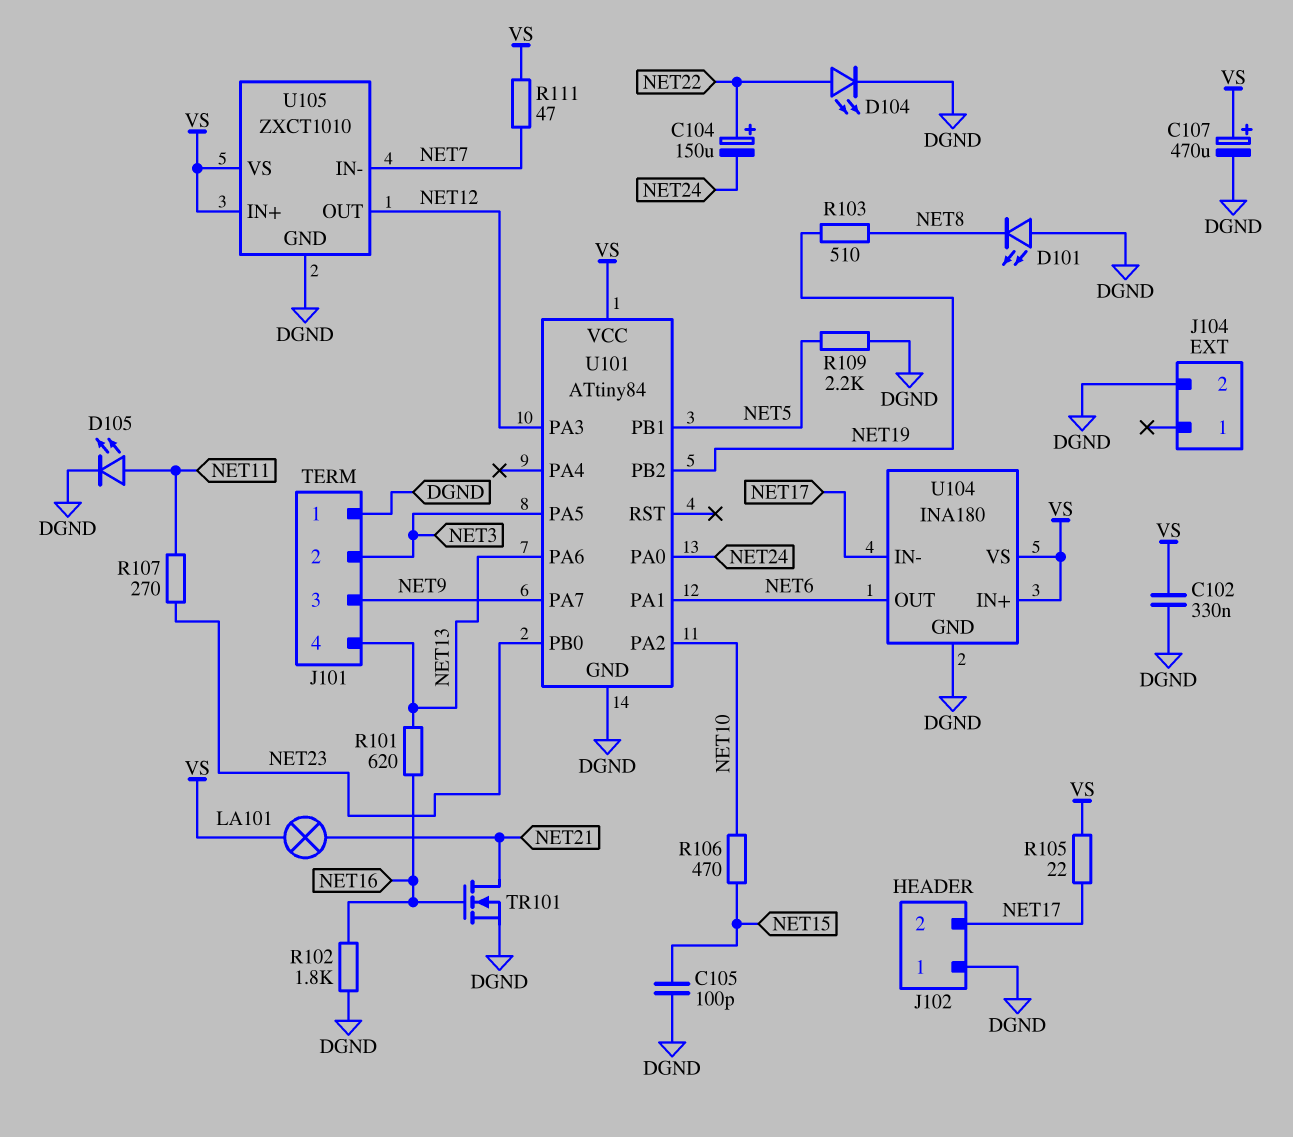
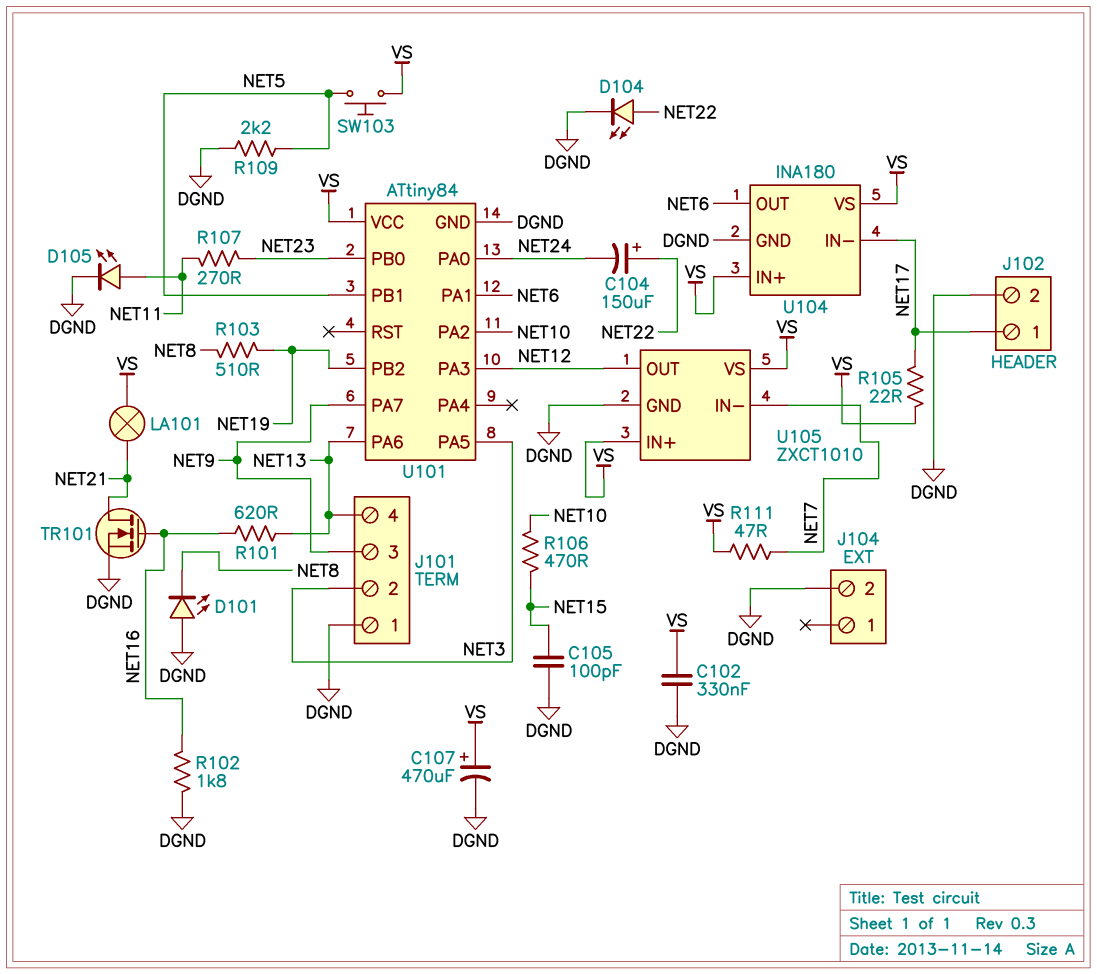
J102 pin 1: DGND -> NET17
J102 pin 2: NET17 -> DGND
SW103: none -> button (NET5, VS)

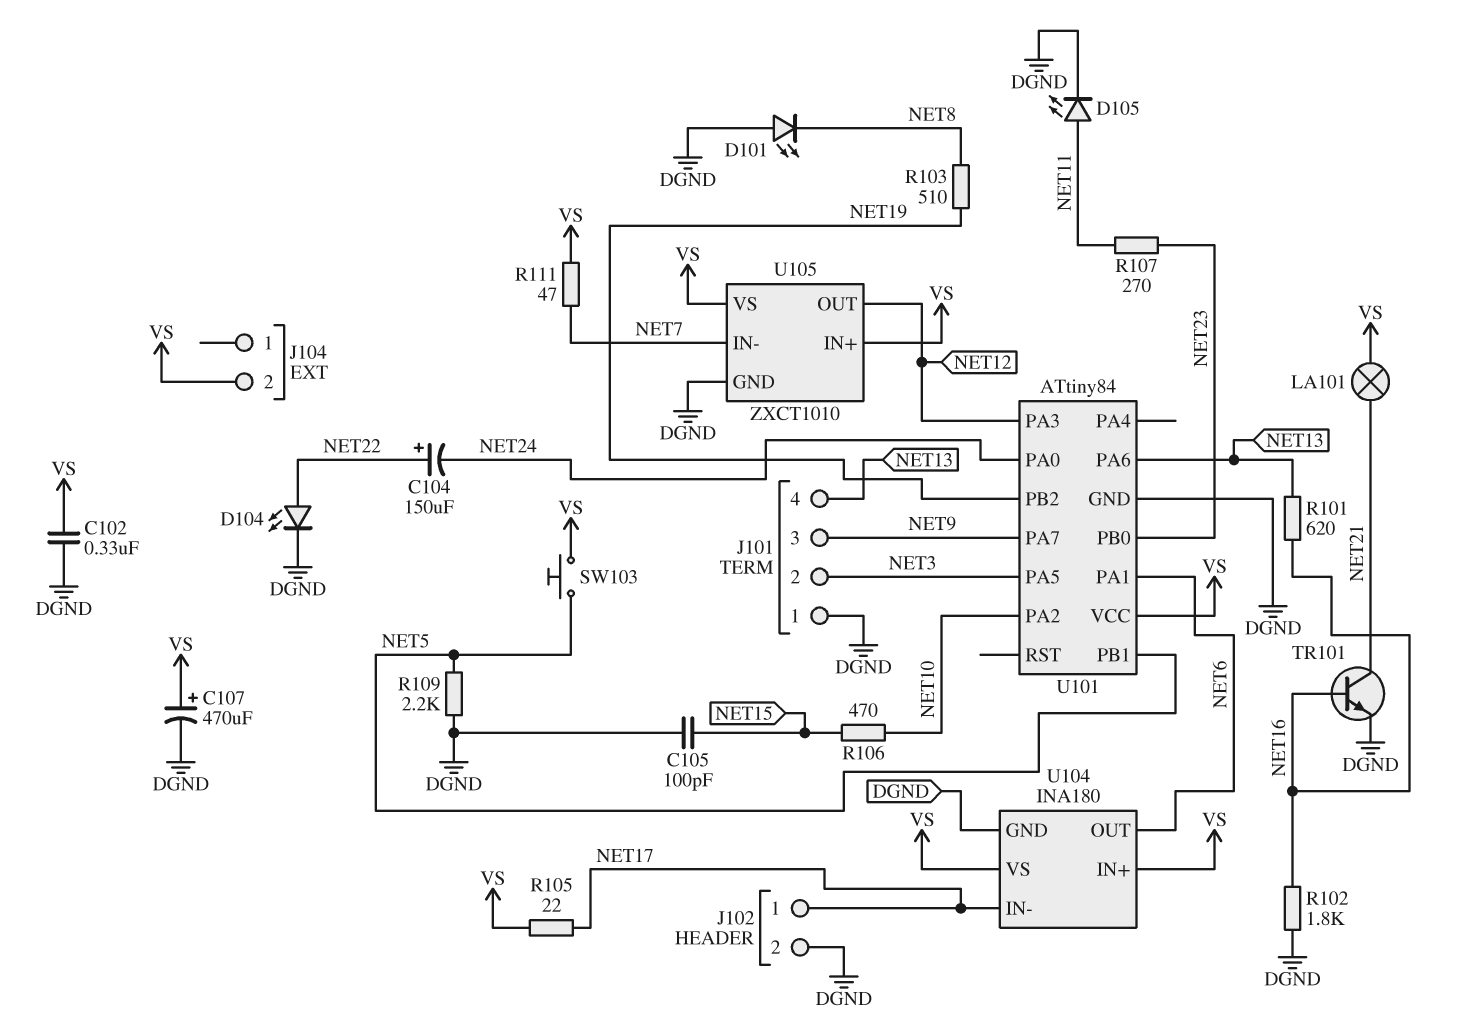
J104 pin 2: DGND -> VS
TR101: NMOS (G NET16, D NET21, S DGND) -> NPN (B NET16, C NET21, E DGND)

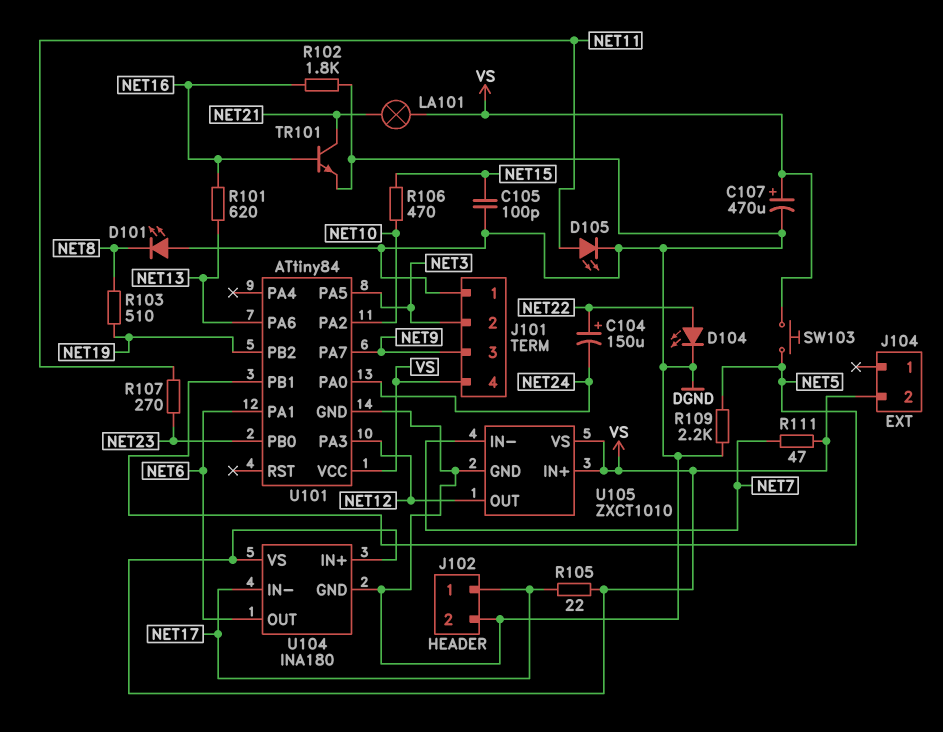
C102: 330nF (DGND, VS) -> none
J101 pin 4: NET13 -> VS

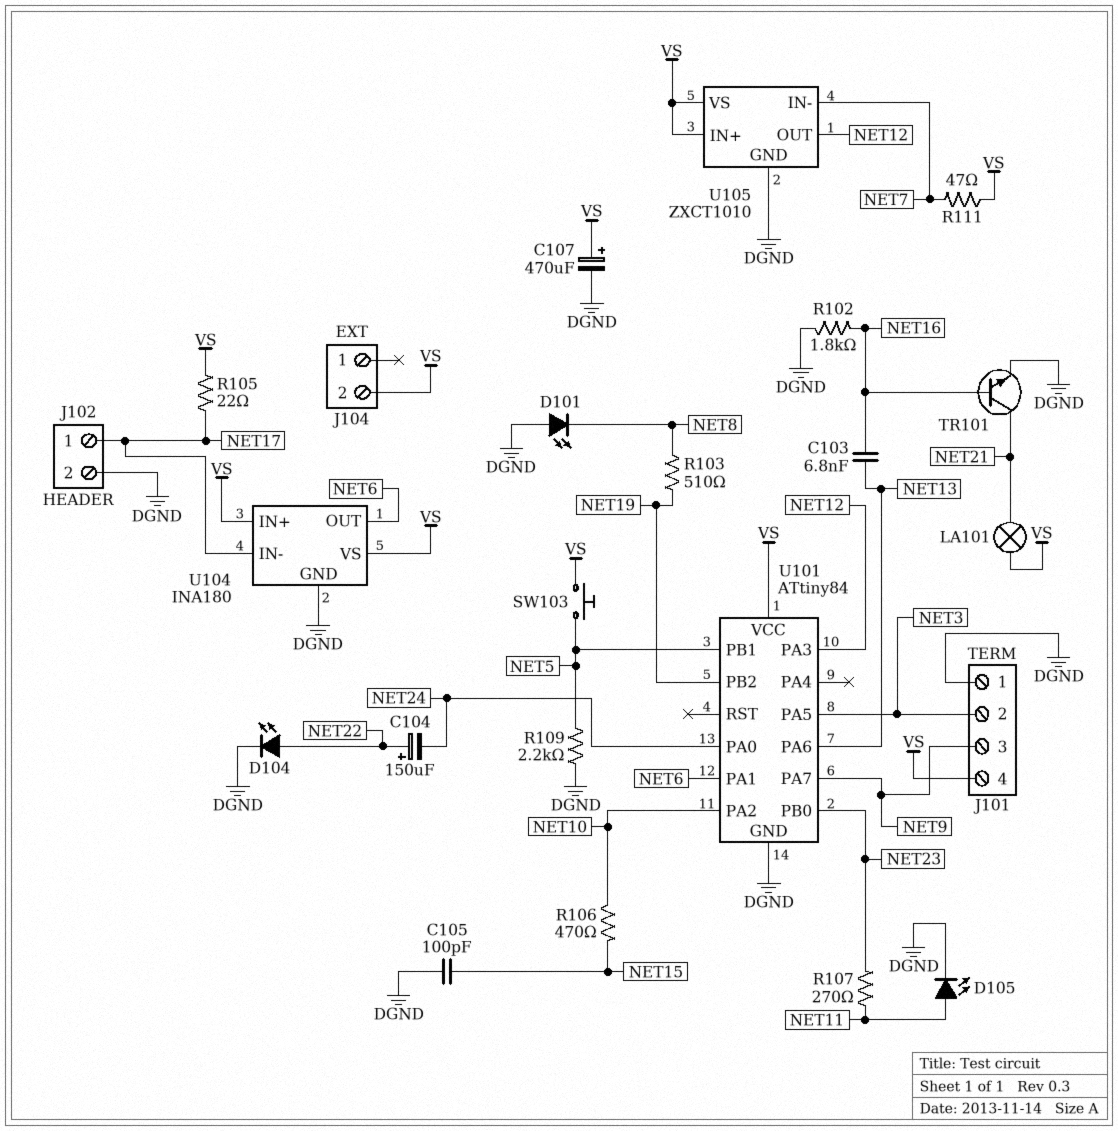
C103: none -> 6.8nF (NET13, NET16)
R101: 620 (NET13, NET16) -> none

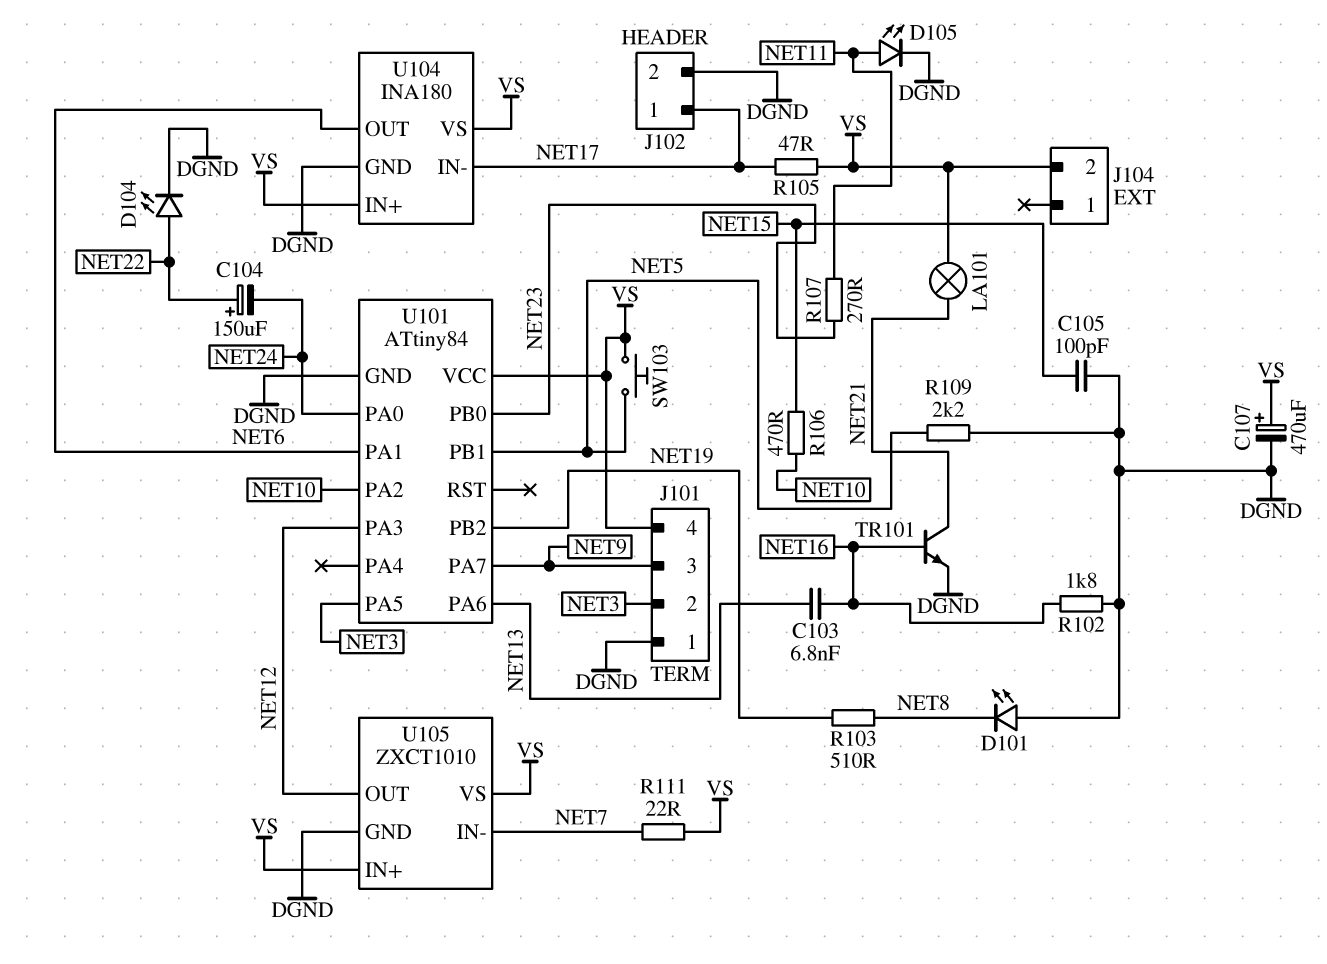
R105: 22 (NET17, VS) -> 47 (NET17, VS)
R111: 47 (NET7, VS) -> 22 (NET7, VS)

